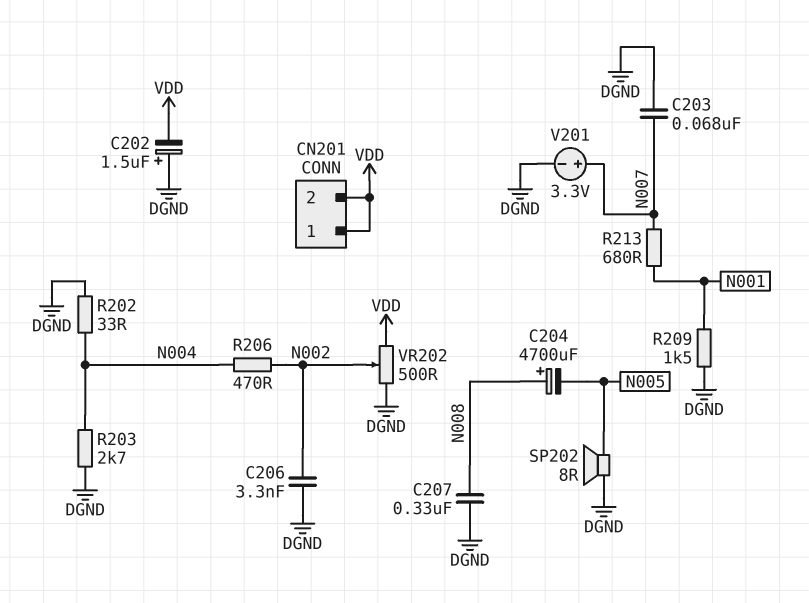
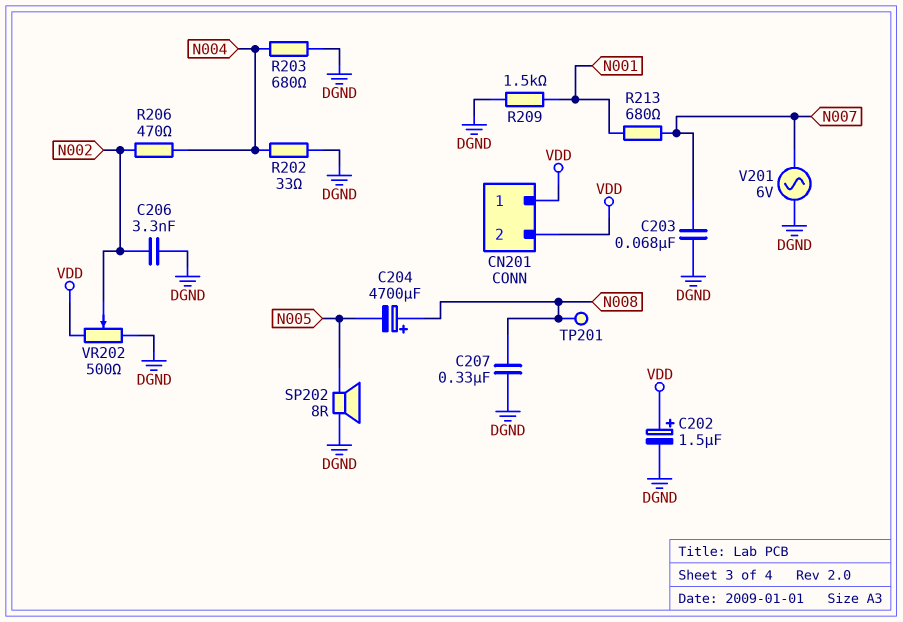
C202: 1.5uF (plus DGND, minus VDD) -> 1.5uF (plus VDD, minus DGND)
R203: 2.7k (DGND, N004) -> 680 (DGND, N004)
TP201: none -> test point (N008)
V201: 3.3V (plus N007, minus DGND) -> AC 6V (DGND, N007)

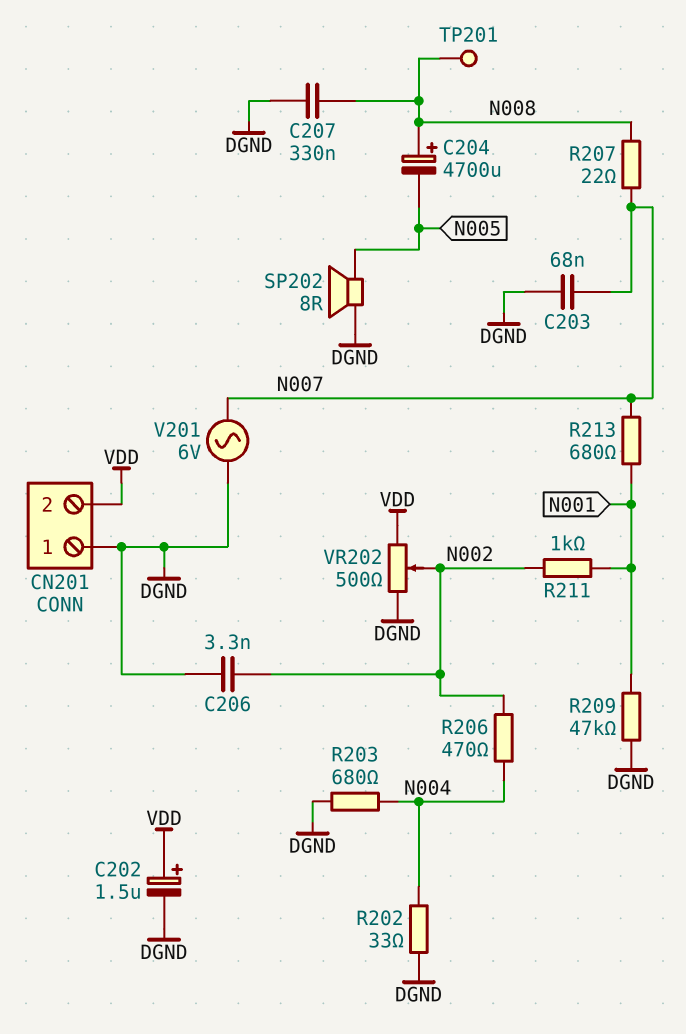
CN201 pin 1: VDD -> DGND
R207: none -> 22 (N007, N008)
R209: 1.5k (DGND, N001) -> 47k (DGND, N001)
R211: none -> 1k (N001, N002)

